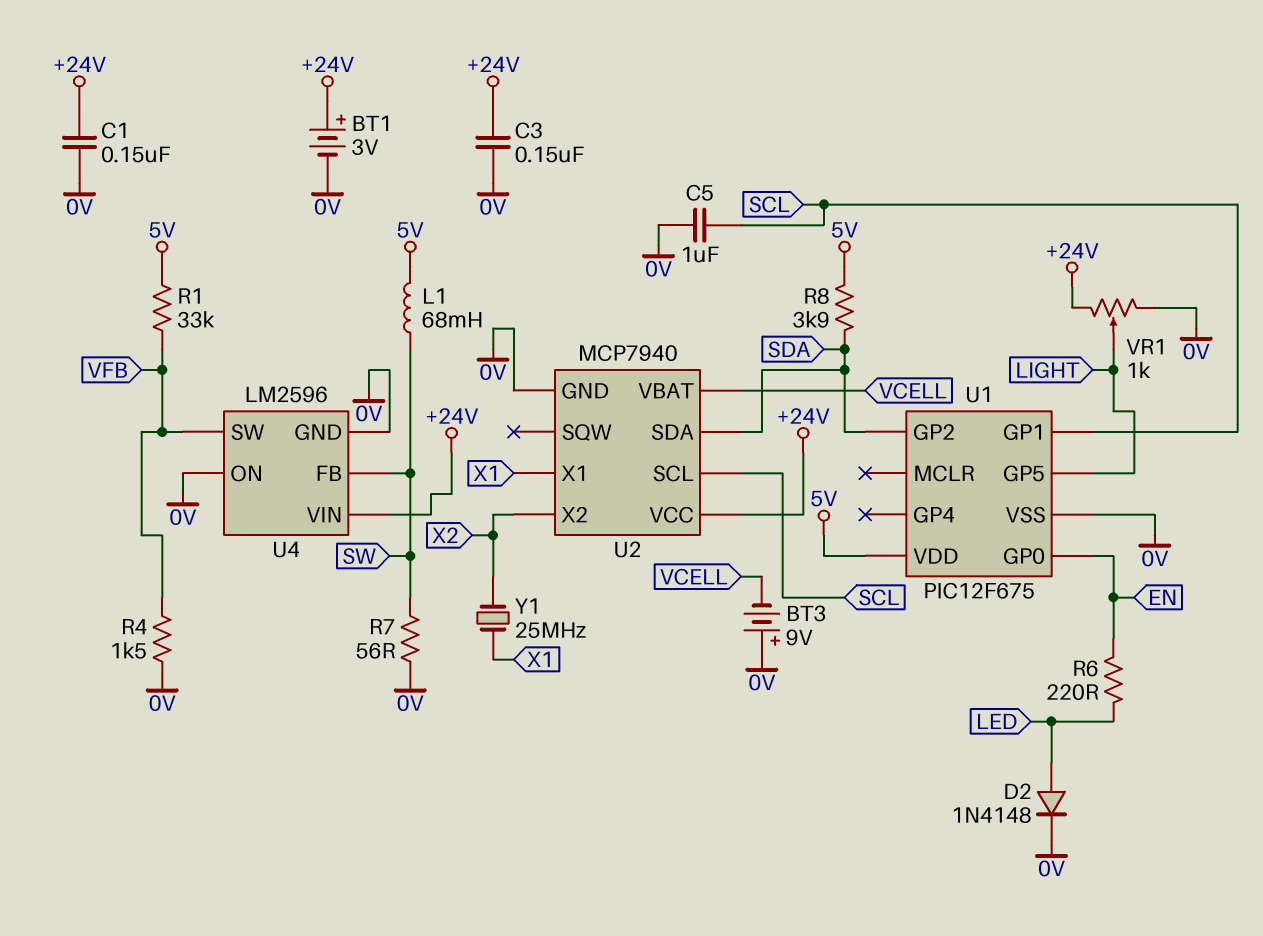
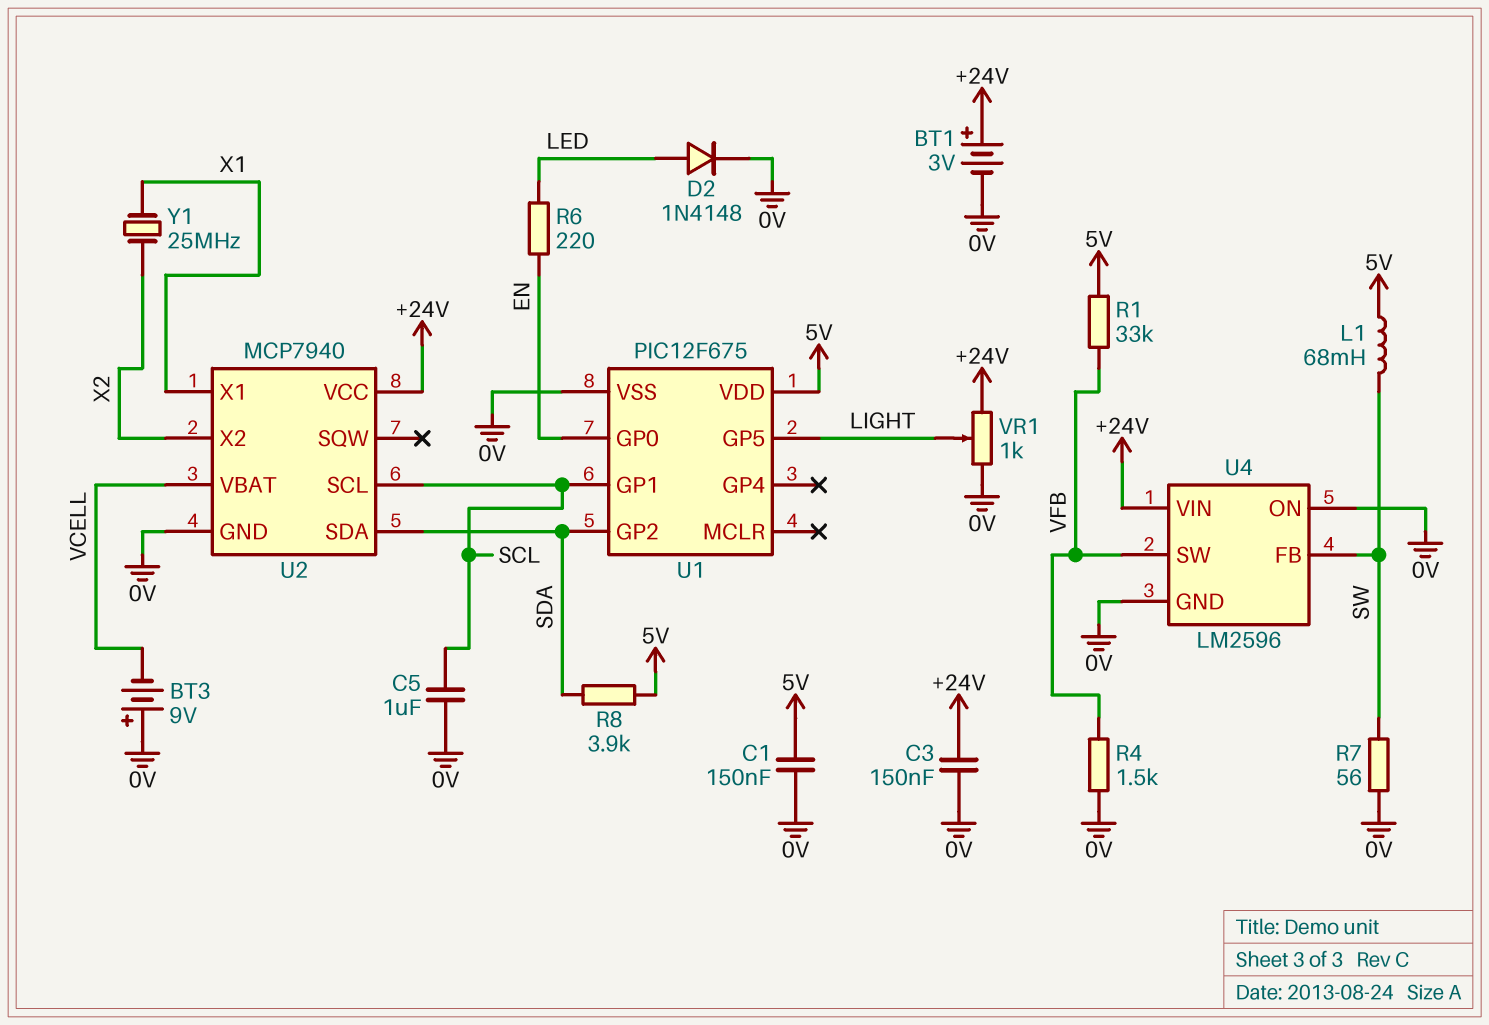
C1: 150nF (+24V, 0V) -> 150nF (0V, 5V)

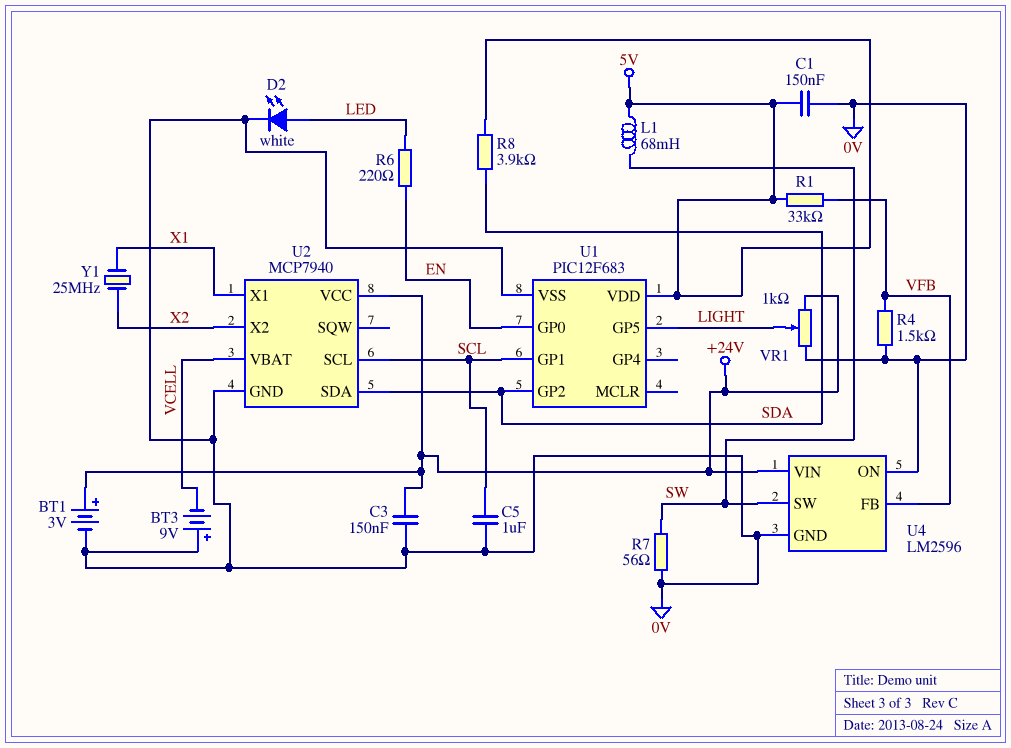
D2: diode 1N4148 (A LED, K 0V) -> LED white (A LED, K 0V)
U1: PIC12F675 -> PIC12F683
U4 pin FB: SW -> VFB
U4 pin SW: VFB -> SW

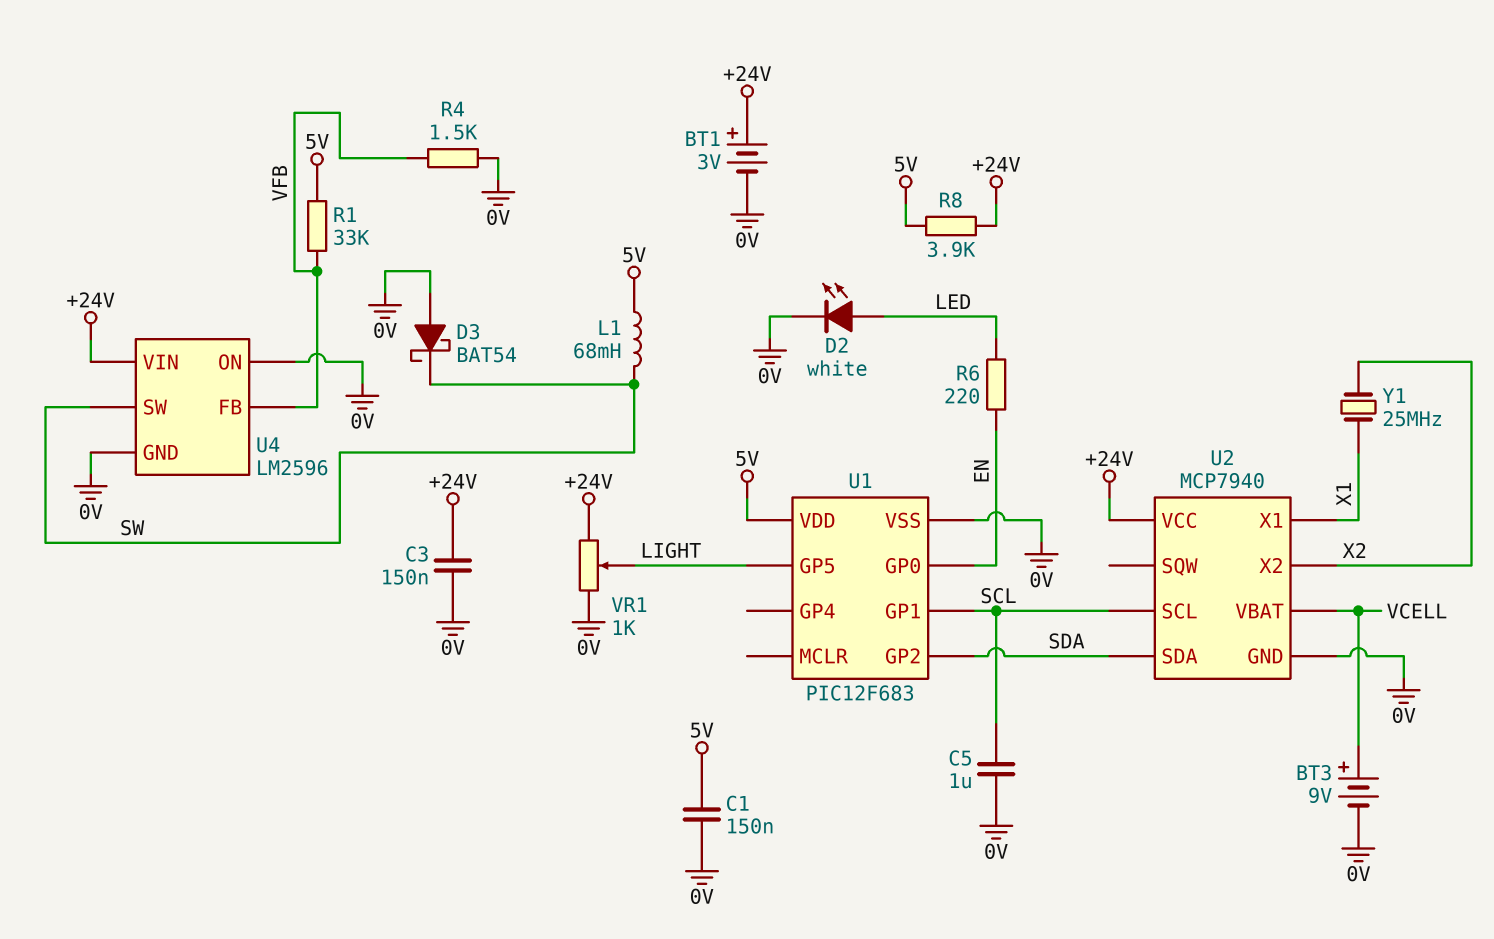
BT3: 9V (plus 0V, minus VCELL) -> 9V (plus VCELL, minus 0V)
D3: none -> schottky BAT54 (A 0V, K SW)
R7: 56 (0V, SW) -> none
R8: 3.9k (5V, SDA) -> 3.9k (+24V, 5V)

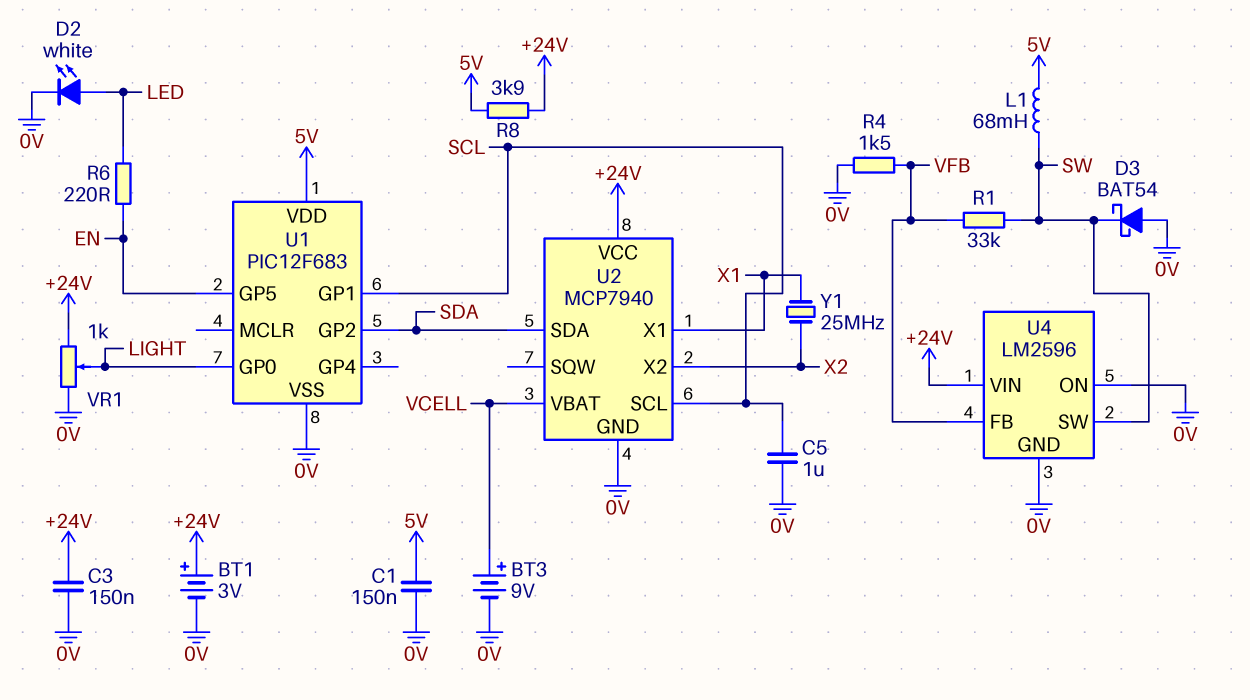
R1: 33k (5V, VFB) -> 33k (SW, VFB)
U1 pin GP0: EN -> LIGHT
U1 pin GP5: LIGHT -> EN

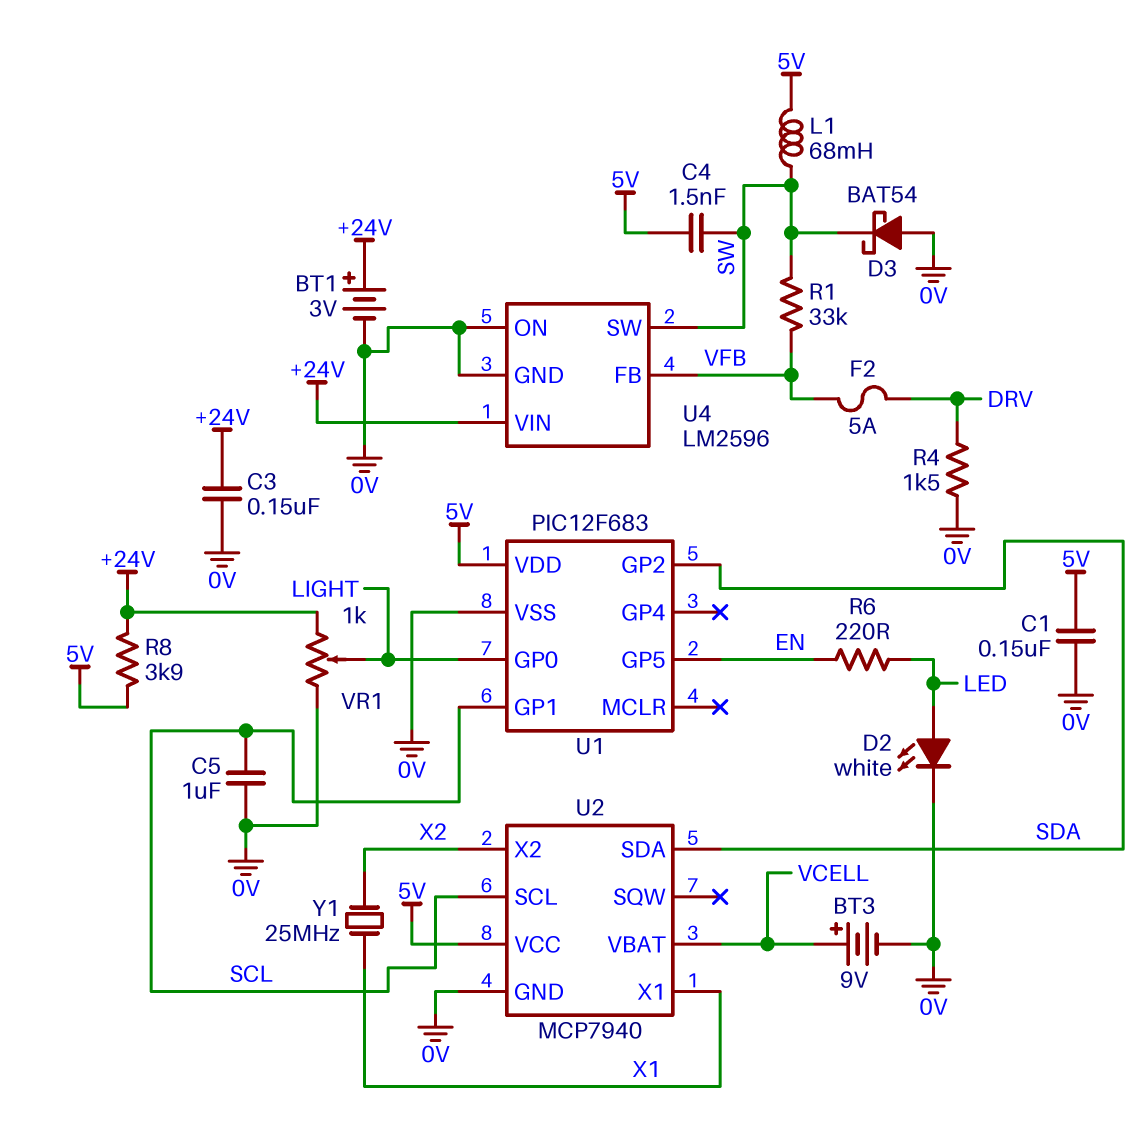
C4: none -> 1.5nF (5V, SW)
F2: none -> 5A (DRV, VFB)
R4: 1.5k (0V, VFB) -> 1.5k (0V, DRV)
U2 pin VCC: +24V -> 5V

